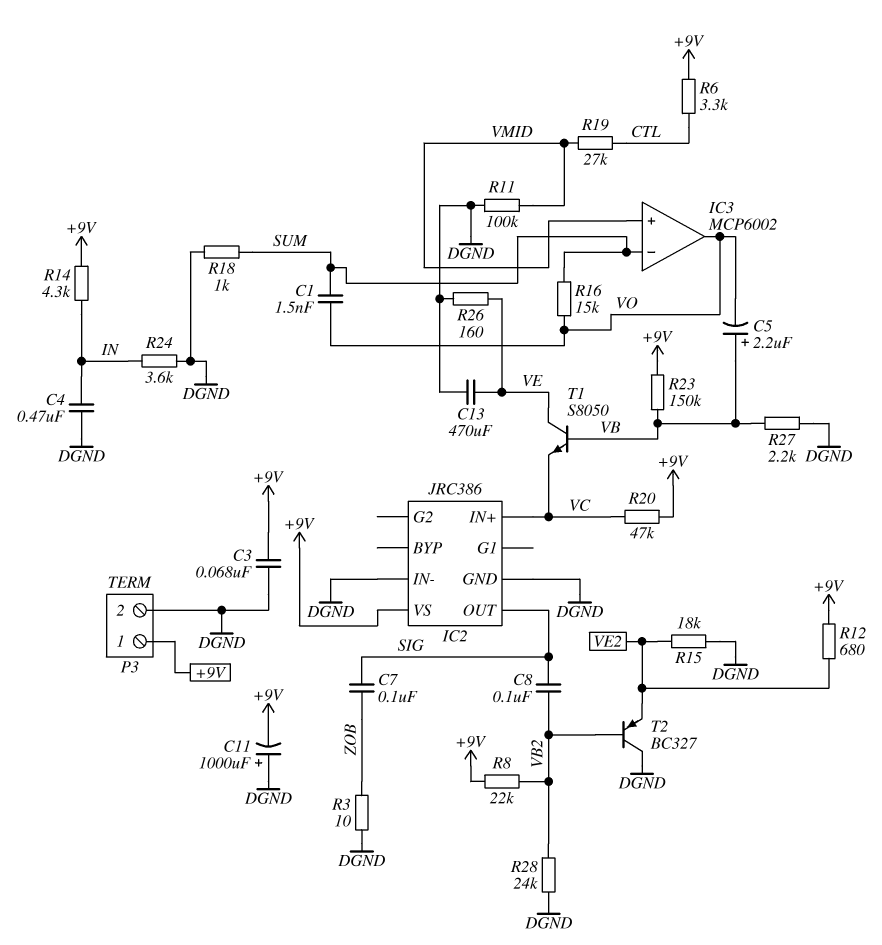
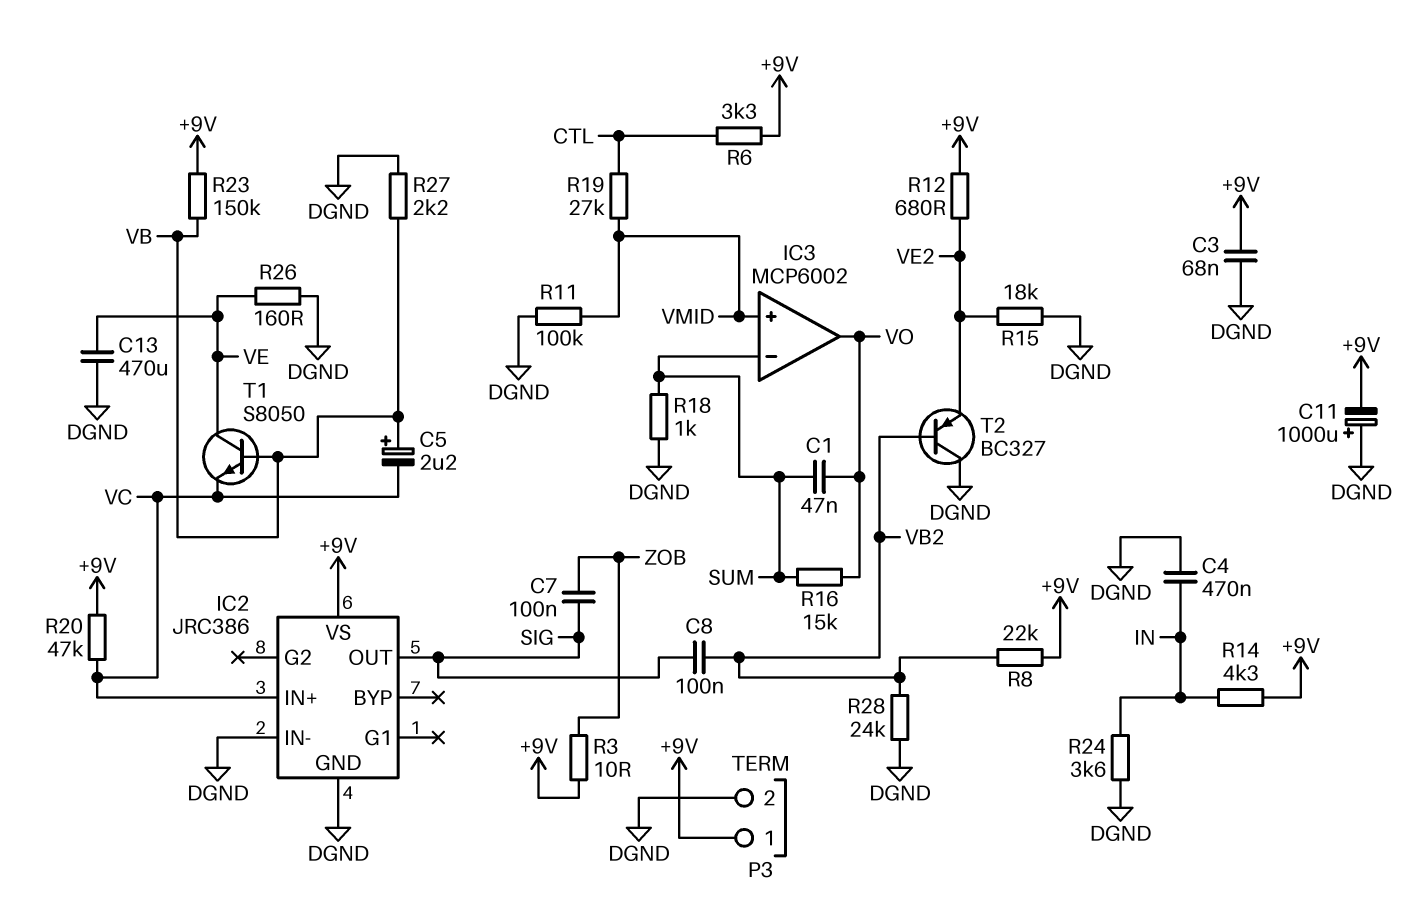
C1: 1.5nF (SUM, VO) -> 47nF (SUM, VO)
C5: 2.2uF (plus VB, minus VO) -> 2.2uF (plus VB, minus VC)
R3: 10 (DGND, ZOB) -> 10 (+9V, ZOB)

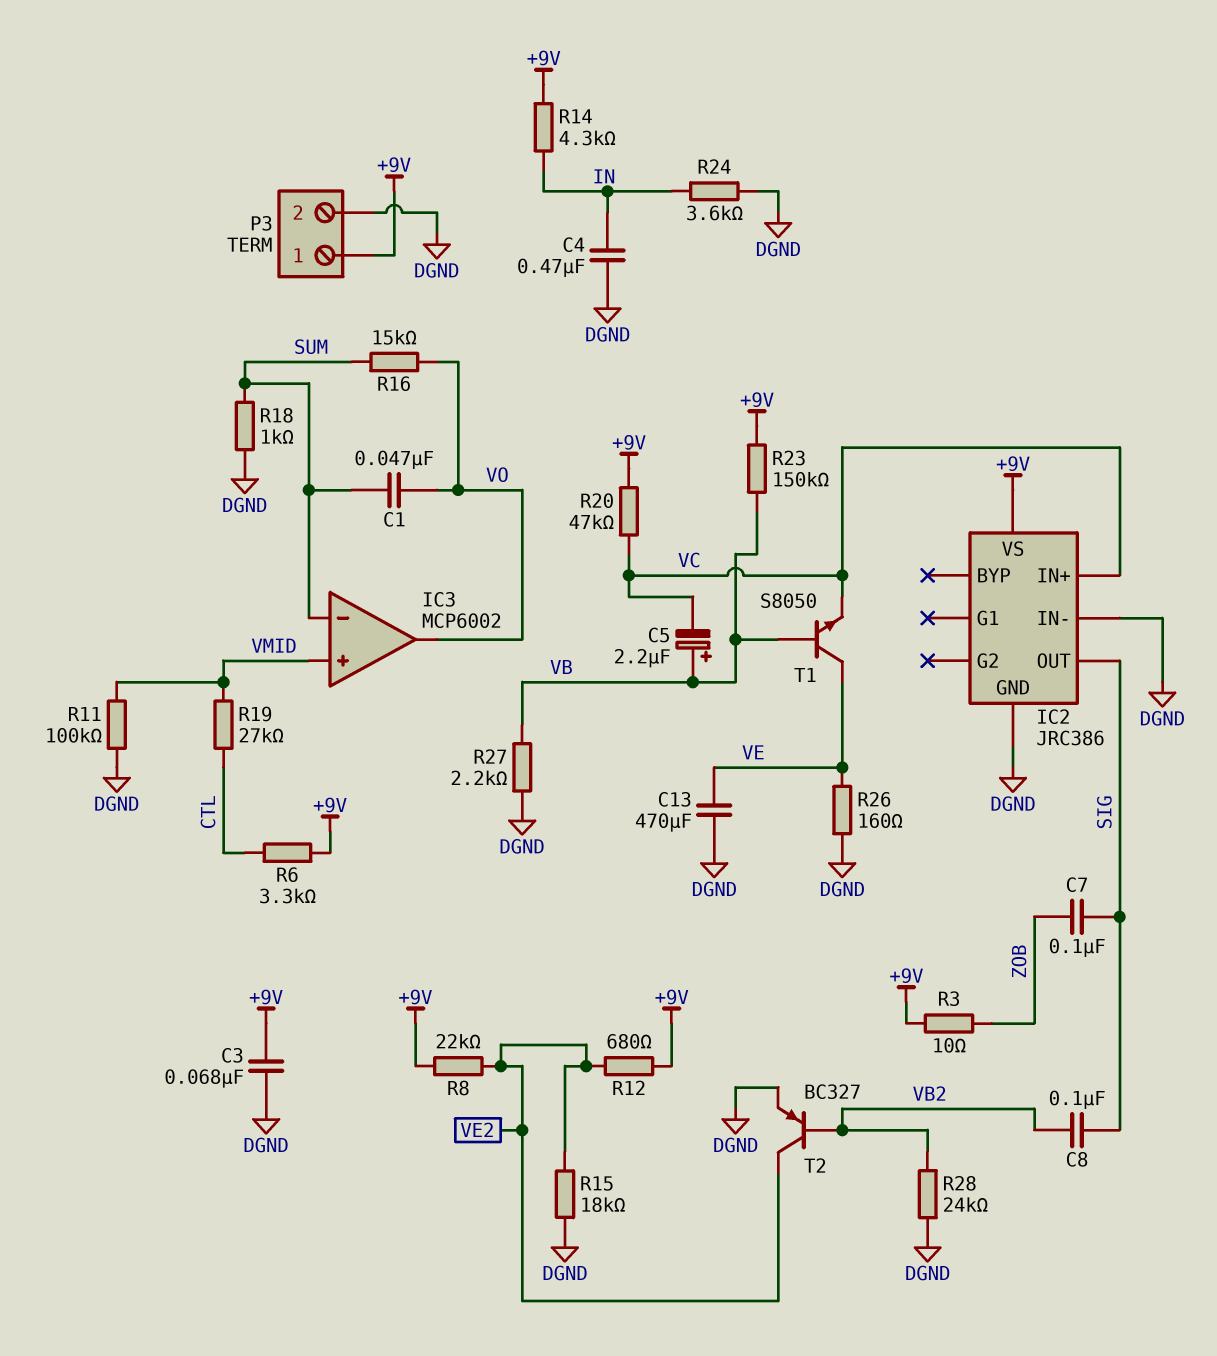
C11: 1000uF (plus DGND, minus +9V) -> none
R8: 22k (+9V, VB2) -> 22k (+9V, VE2)
T2: PNP BC327 (B VB2, C DGND, E VE2) -> PNP BC327 (B VB2, C VE2, E DGND)

